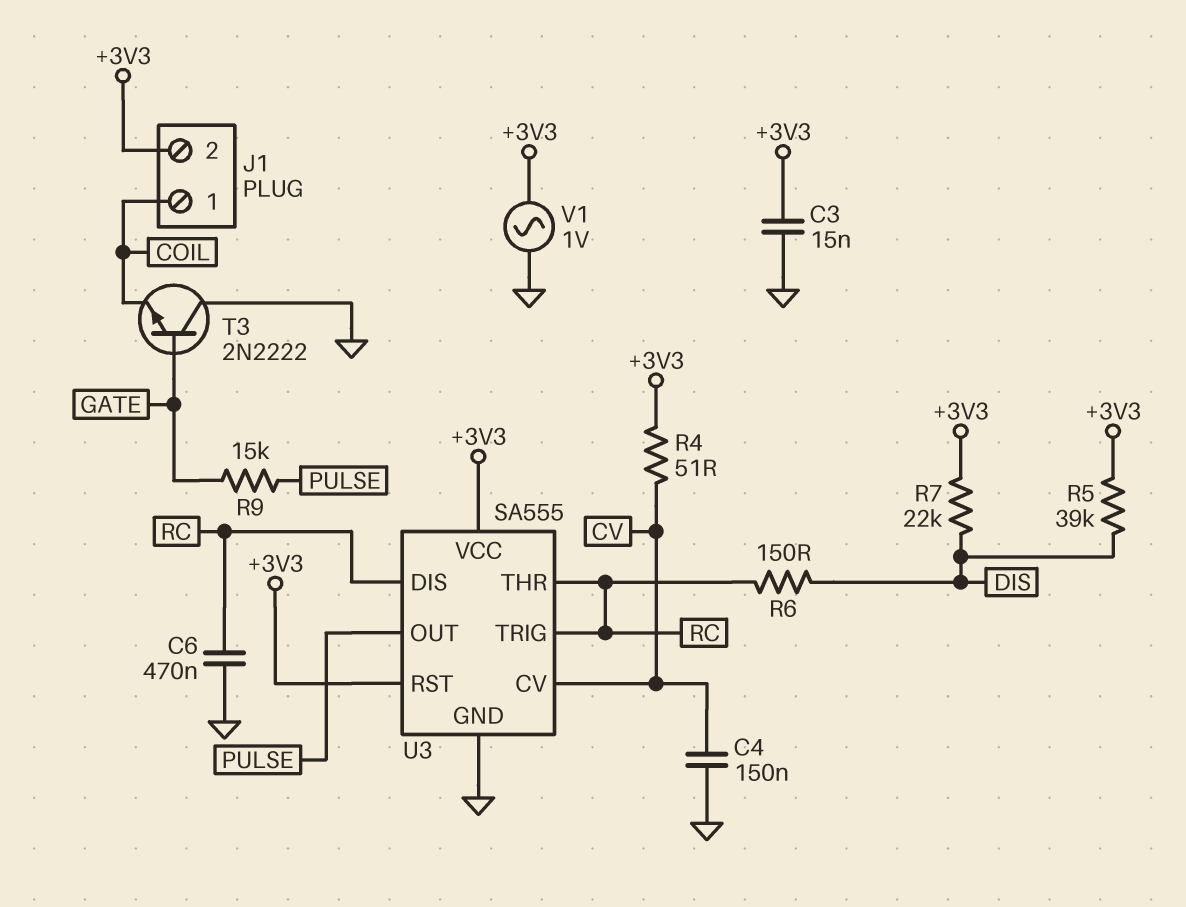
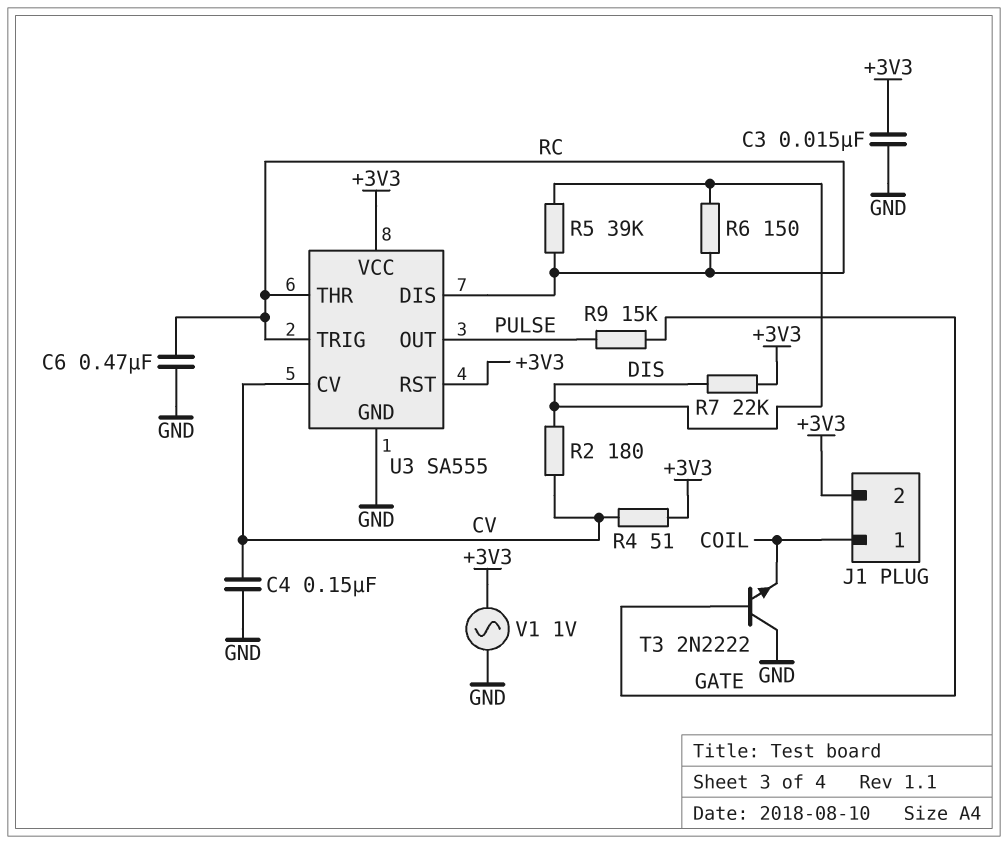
R2: none -> 180 (CV, DIS)
R5: 39k (+3V3, DIS) -> 39k (DIS, RC)

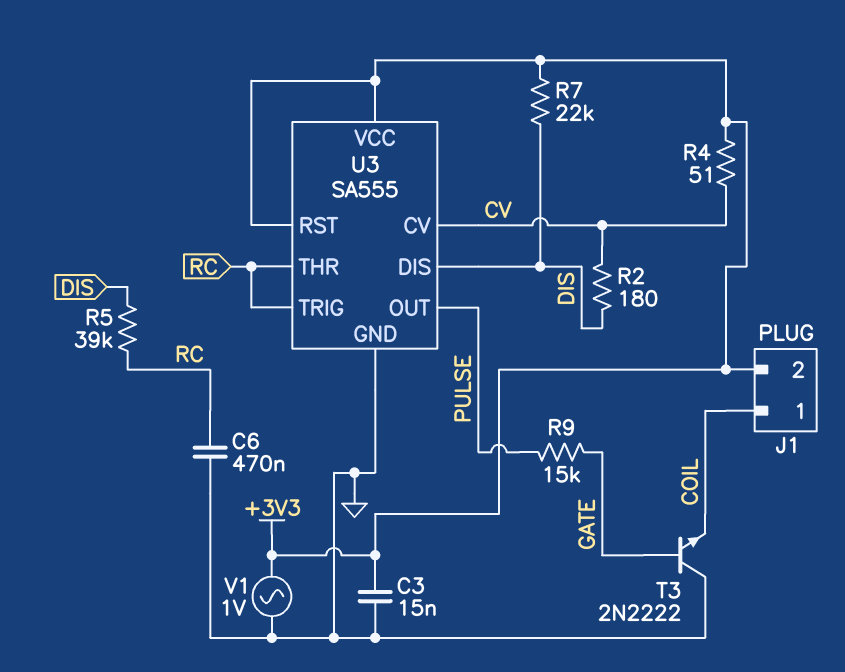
C4: 150nF (CV, GND) -> none
R6: 150 (DIS, RC) -> none
U3 pin DIS: RC -> DIS

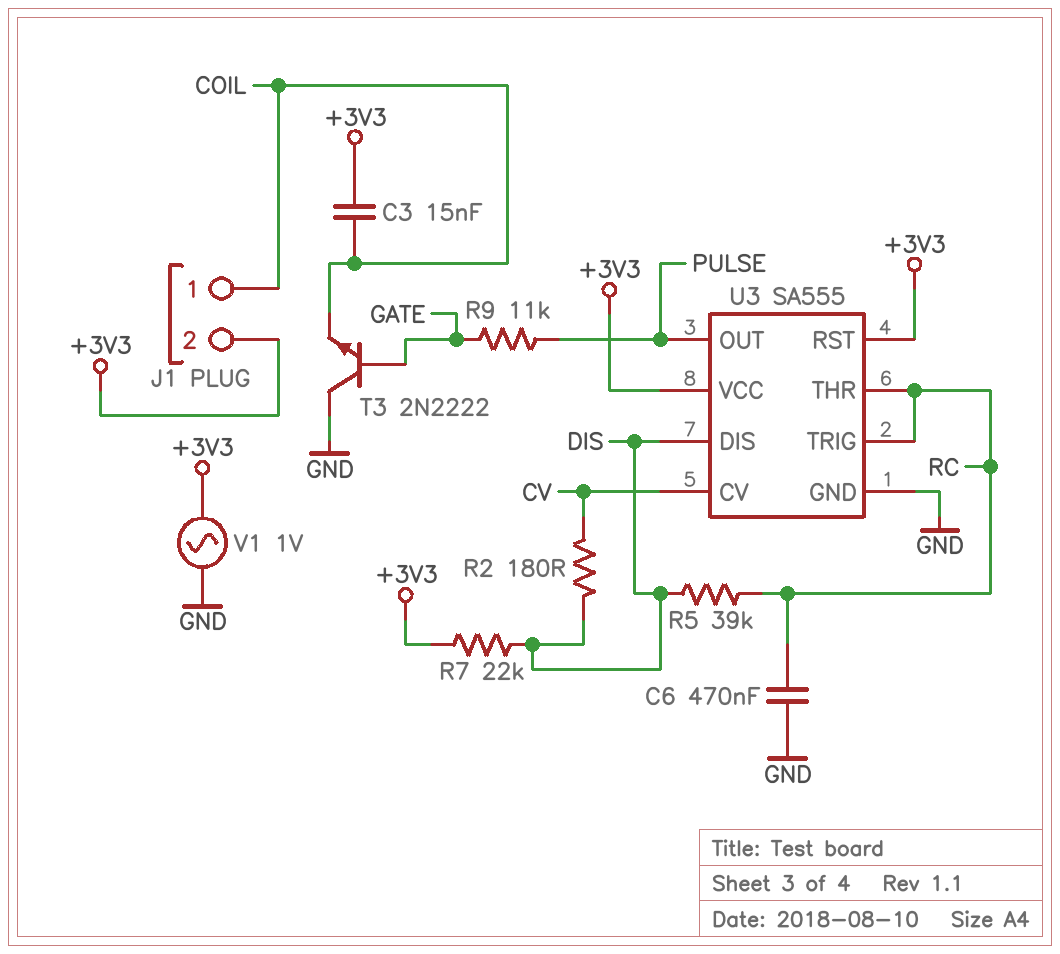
C3: 15nF (+3V3, GND) -> 15nF (+3V3, COIL)
R4: 51 (+3V3, CV) -> none
R9: 15k (GATE, PULSE) -> 11k (GATE, PULSE)

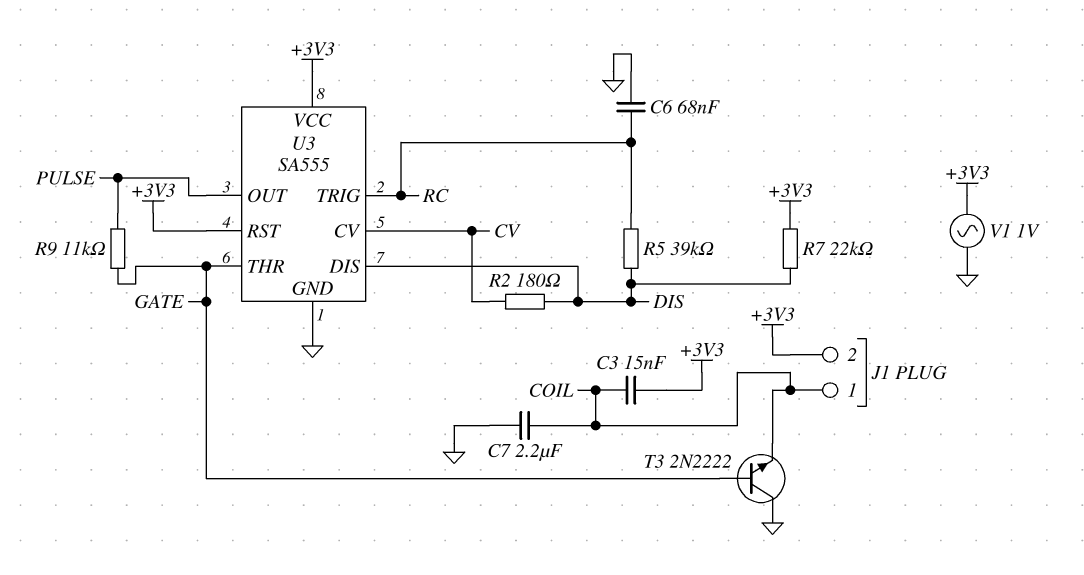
C6: 470nF (GND, RC) -> 68nF (GND, RC)
C7: none -> 2.2uF (COIL, GND)
U3 pin THR: RC -> GATE

